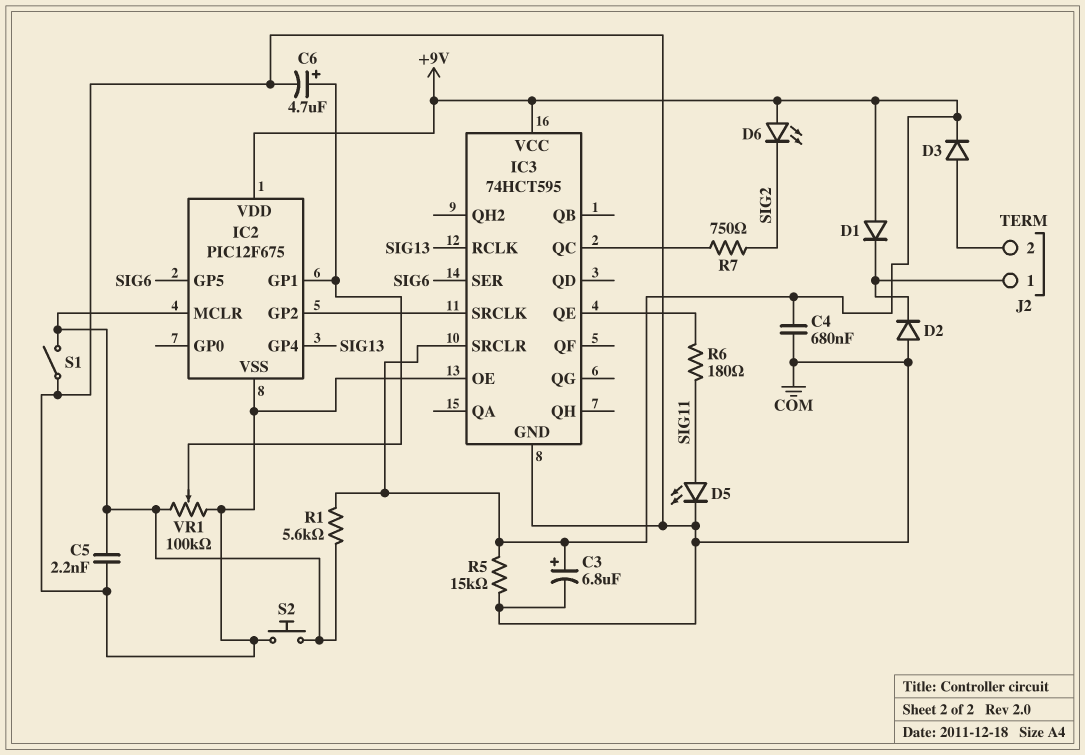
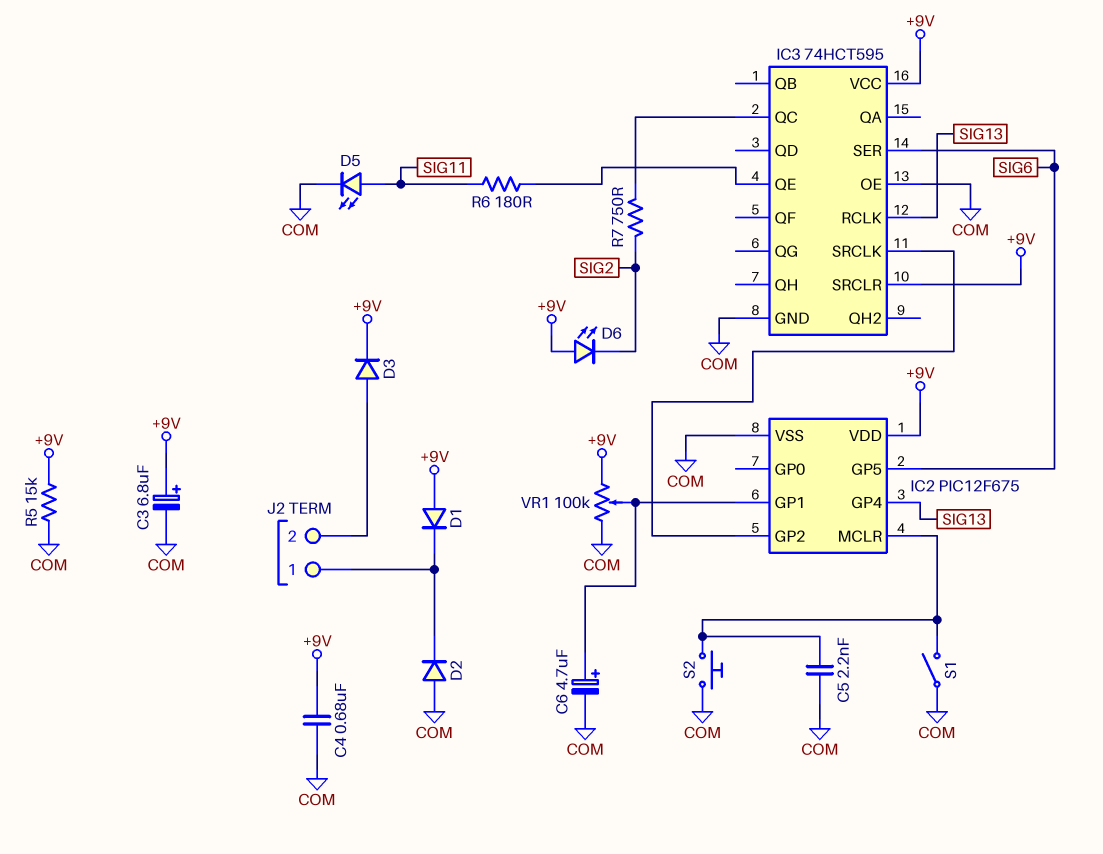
R1: 5.6k (+9V, IC2/MCLR) -> none
VR1: 100k (COM, IC2/MCLR, wiper IC2/GP1) -> 100k (+9V, COM, wiper IC2/GP1)

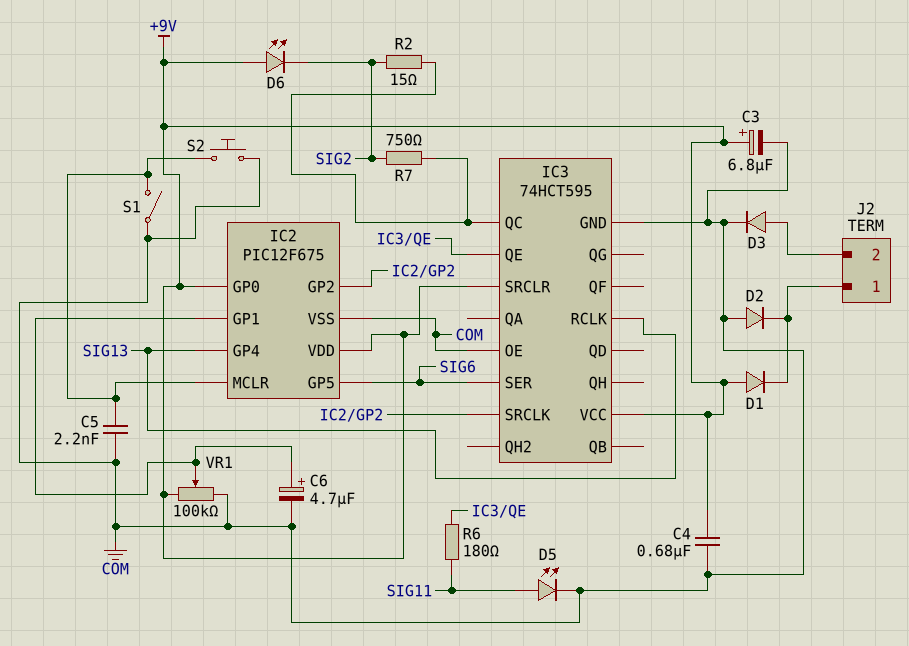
D3: diode (A J2/2, K +9V) -> diode (A J2/2, K COM)
IC2 pin GP0: none -> +9V
R2: none -> 15 (IC3/QC, SIG2)
R5: 15k (+9V, COM) -> none

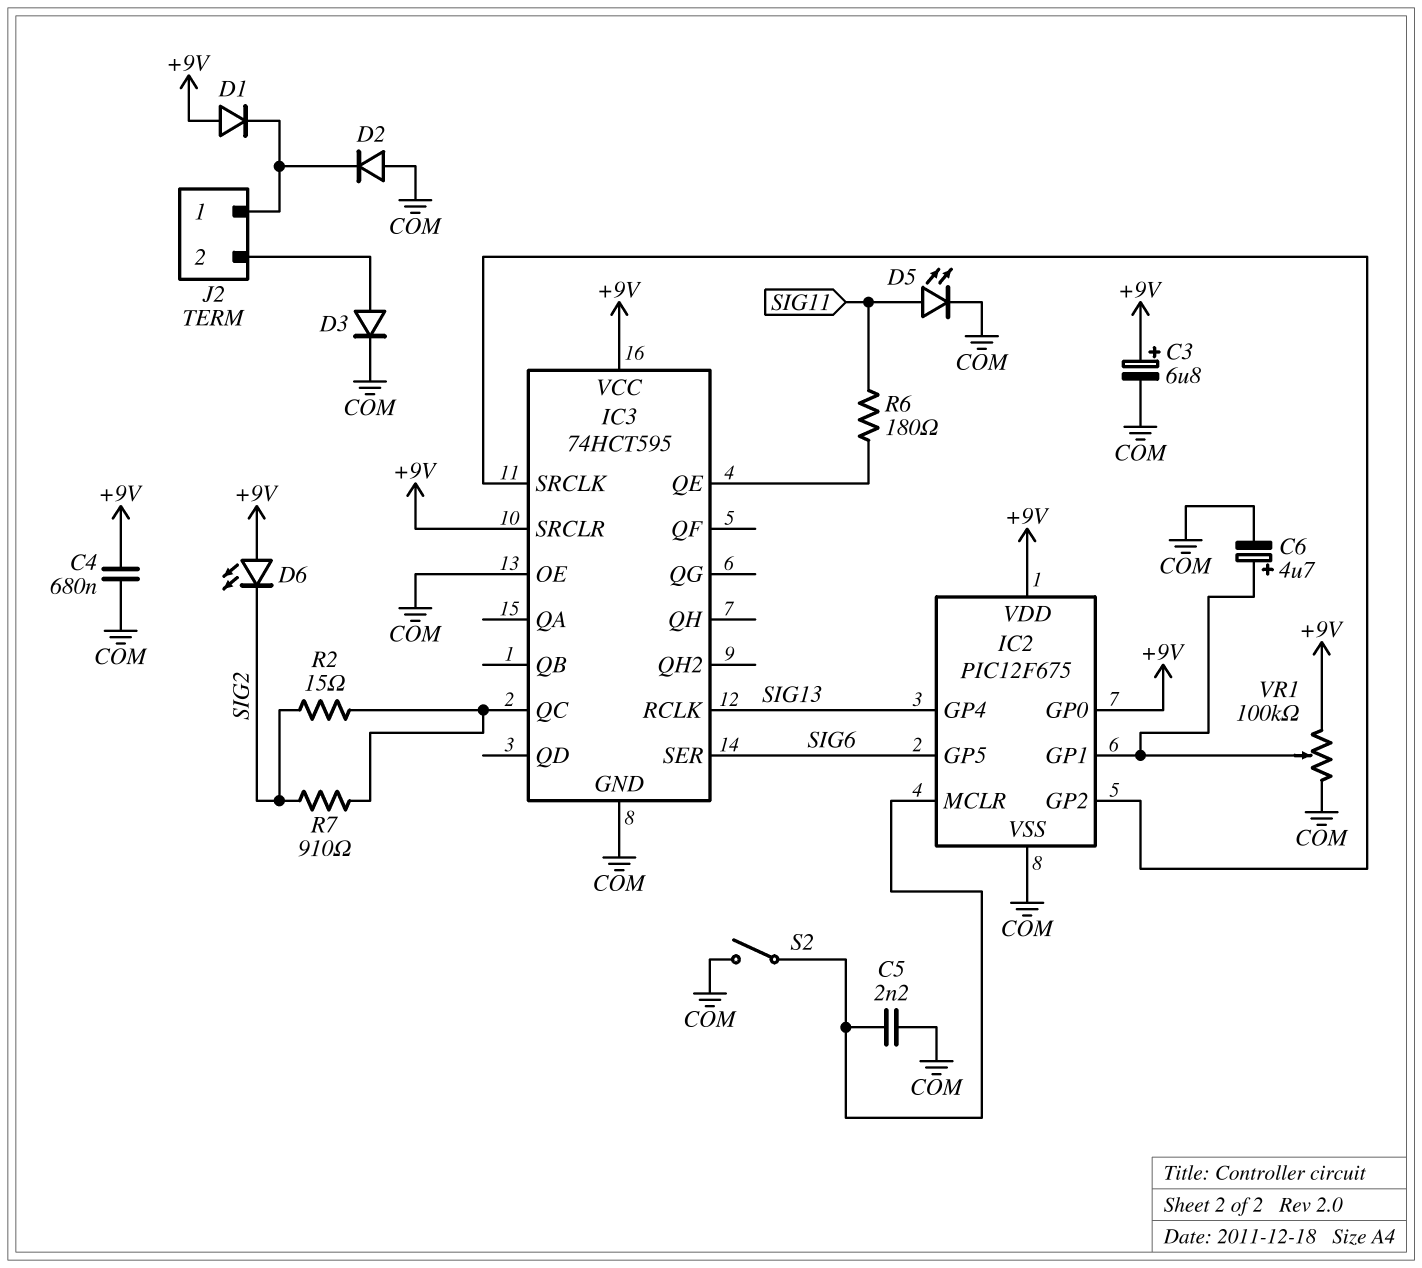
R7: 750 (IC3/QC, SIG2) -> 910 (IC3/QC, SIG2)
S1: switch (COM, IC2/MCLR) -> none
S2: button (COM, IC2/MCLR) -> switch (COM, IC2/MCLR)

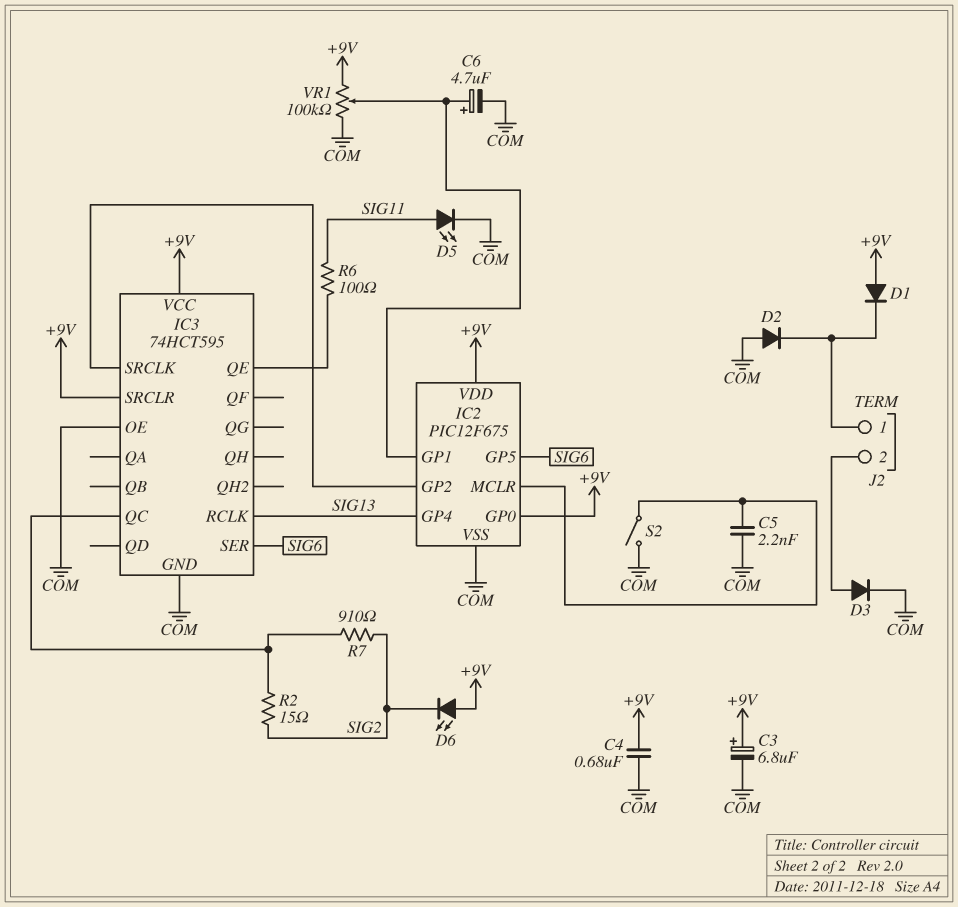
R6: 180 (IC3/QE, SIG11) -> 100 (IC3/QE, SIG11)

